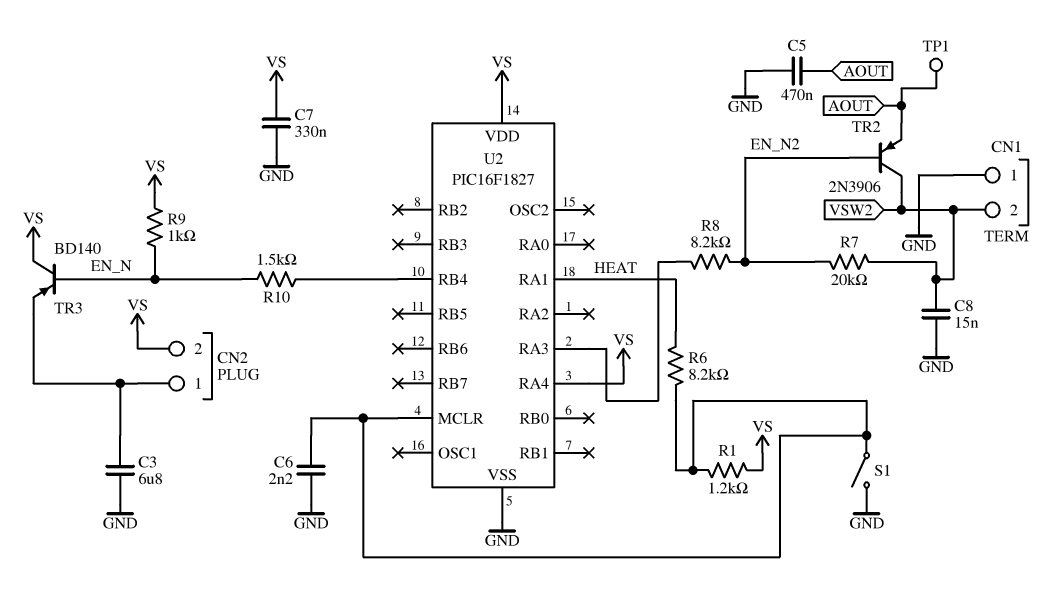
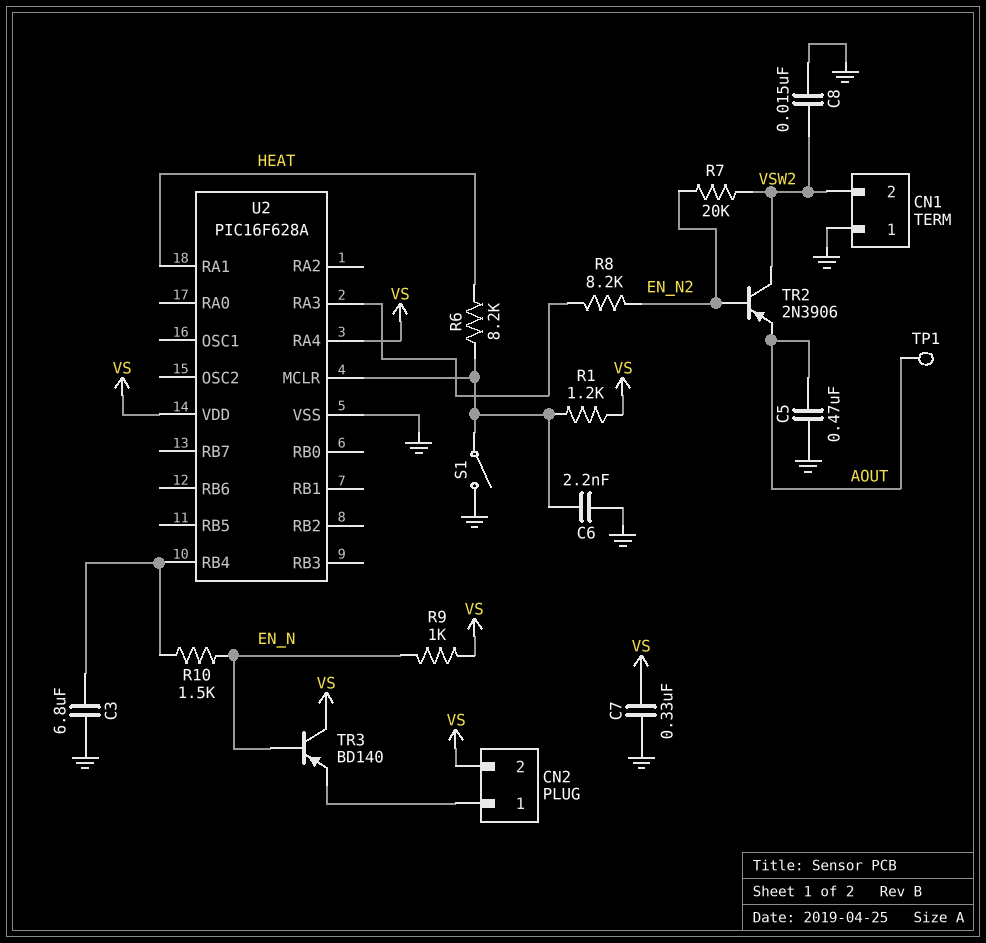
C3: 6.8uF (CN2/1, GND) -> 6.8uF (GND, U2/RB4)
U2: PIC16F1827 -> PIC16F628A

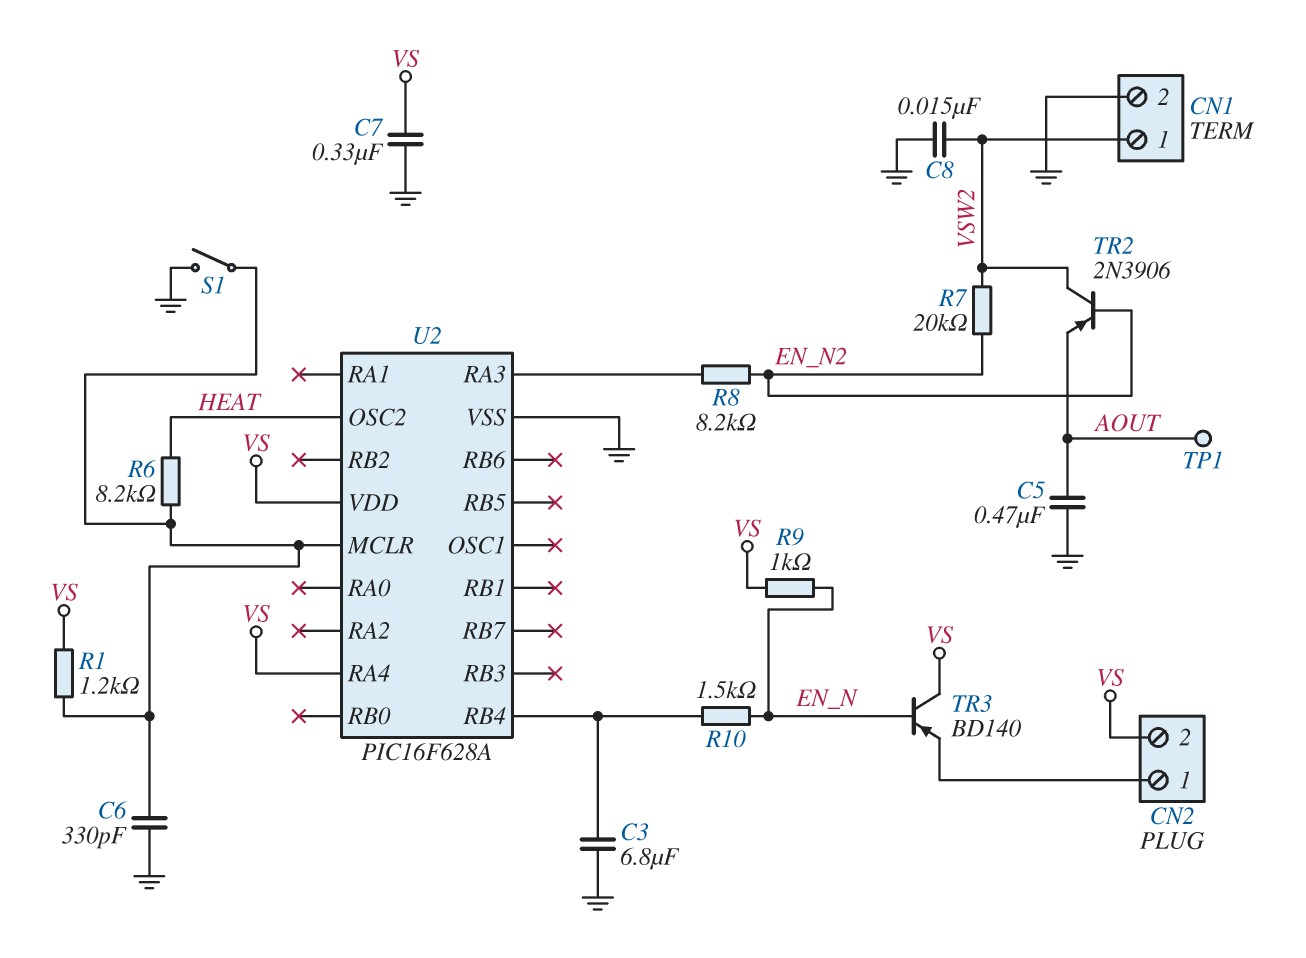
C6: 2.2nF (GND, U2/MCLR) -> 330pF (GND, U2/MCLR)
CN1 pin 1: GND -> VSW2
CN1 pin 2: VSW2 -> GND
U2 pin OSC2: none -> HEAT
U2 pin RA1: HEAT -> none

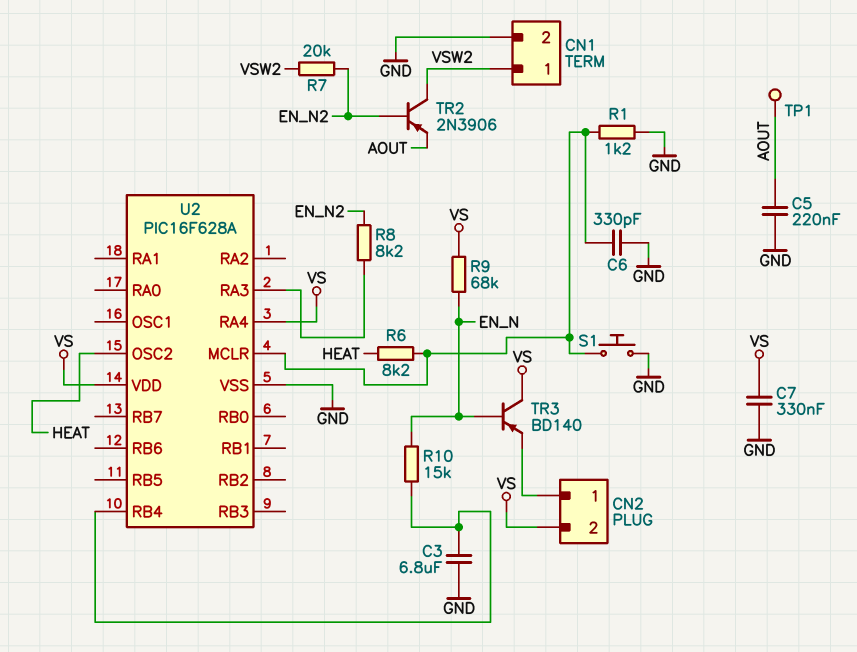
C5: 470nF (AOUT, GND) -> 220nF (AOUT, GND)
C8: 15nF (GND, VSW2) -> none
R1: 1.2k (U2/MCLR, VS) -> 1.2k (GND, U2/MCLR)
R9: 1k (EN_N, VS) -> 68k (EN_N, VS)
R10: 1.5k (EN_N, U2/RB4) -> 15k (EN_N, U2/RB4)
S1: switch (GND, U2/MCLR) -> button (GND, U2/MCLR)

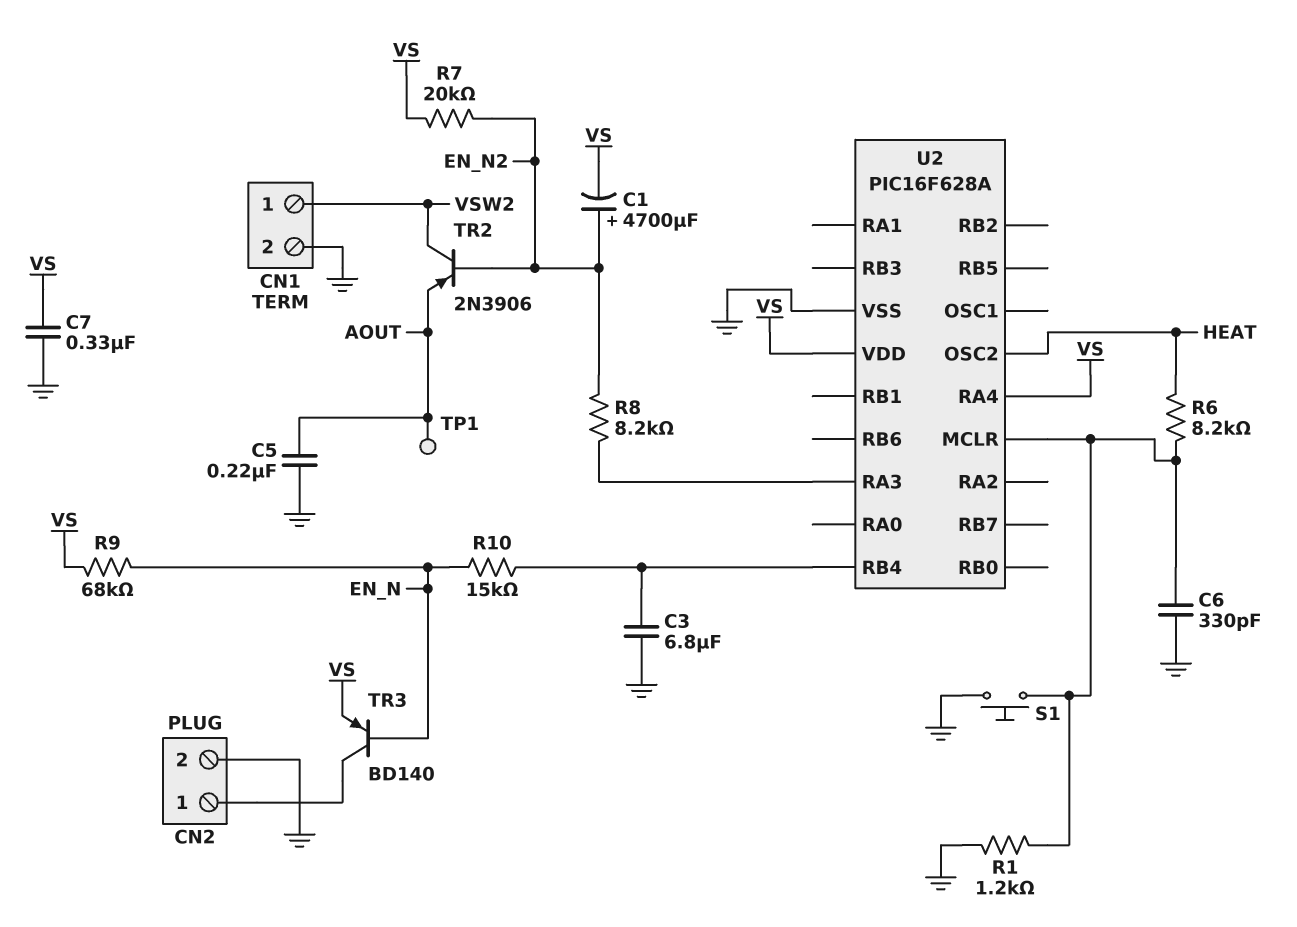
C1: none -> 4700uF (plus EN_N2, minus VS)
CN2 pin 2: VS -> GND
R7: 20k (EN_N2, VSW2) -> 20k (EN_N2, VS)
TR3: PNP BD140 (B EN_N, C VS, E CN2/1) -> PNP BD140 (B EN_N, C CN2/1, E VS)

